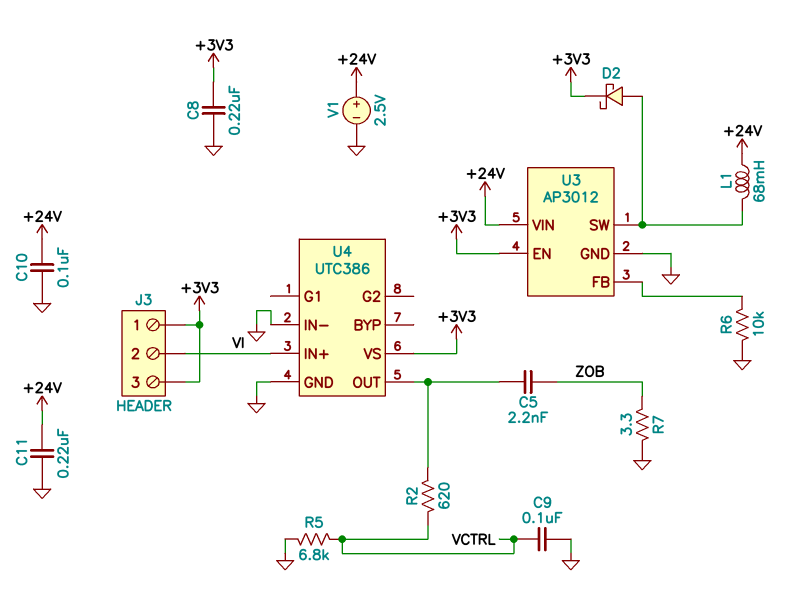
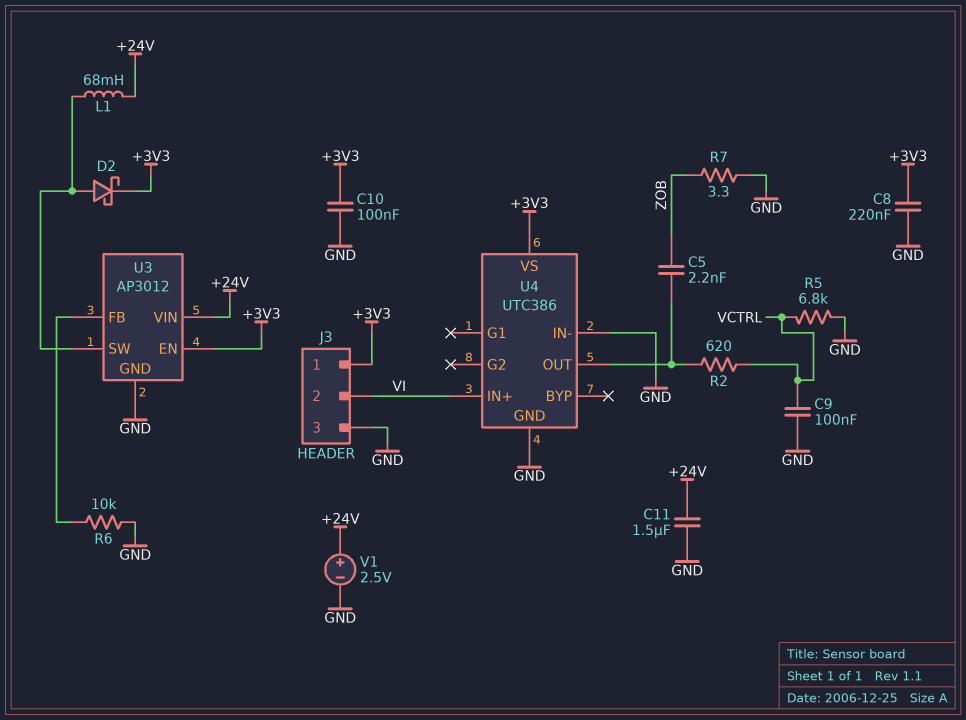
C10: 100nF (+24V, GND) -> 100nF (+3V3, GND)
C11: 220nF (+24V, GND) -> 1.5uF (+24V, GND)
J3 pin 3: +3V3 -> GND

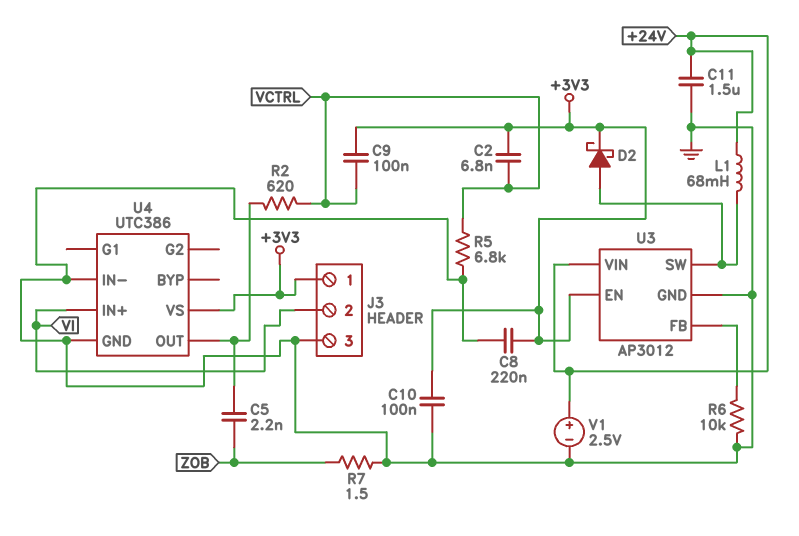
C2: none -> 6.8nF (+3V3, VCTRL)
C9: 100nF (GND, VCTRL) -> 100nF (+3V3, VCTRL)
R7: 3.3 (GND, ZOB) -> 1.5 (GND, ZOB)

